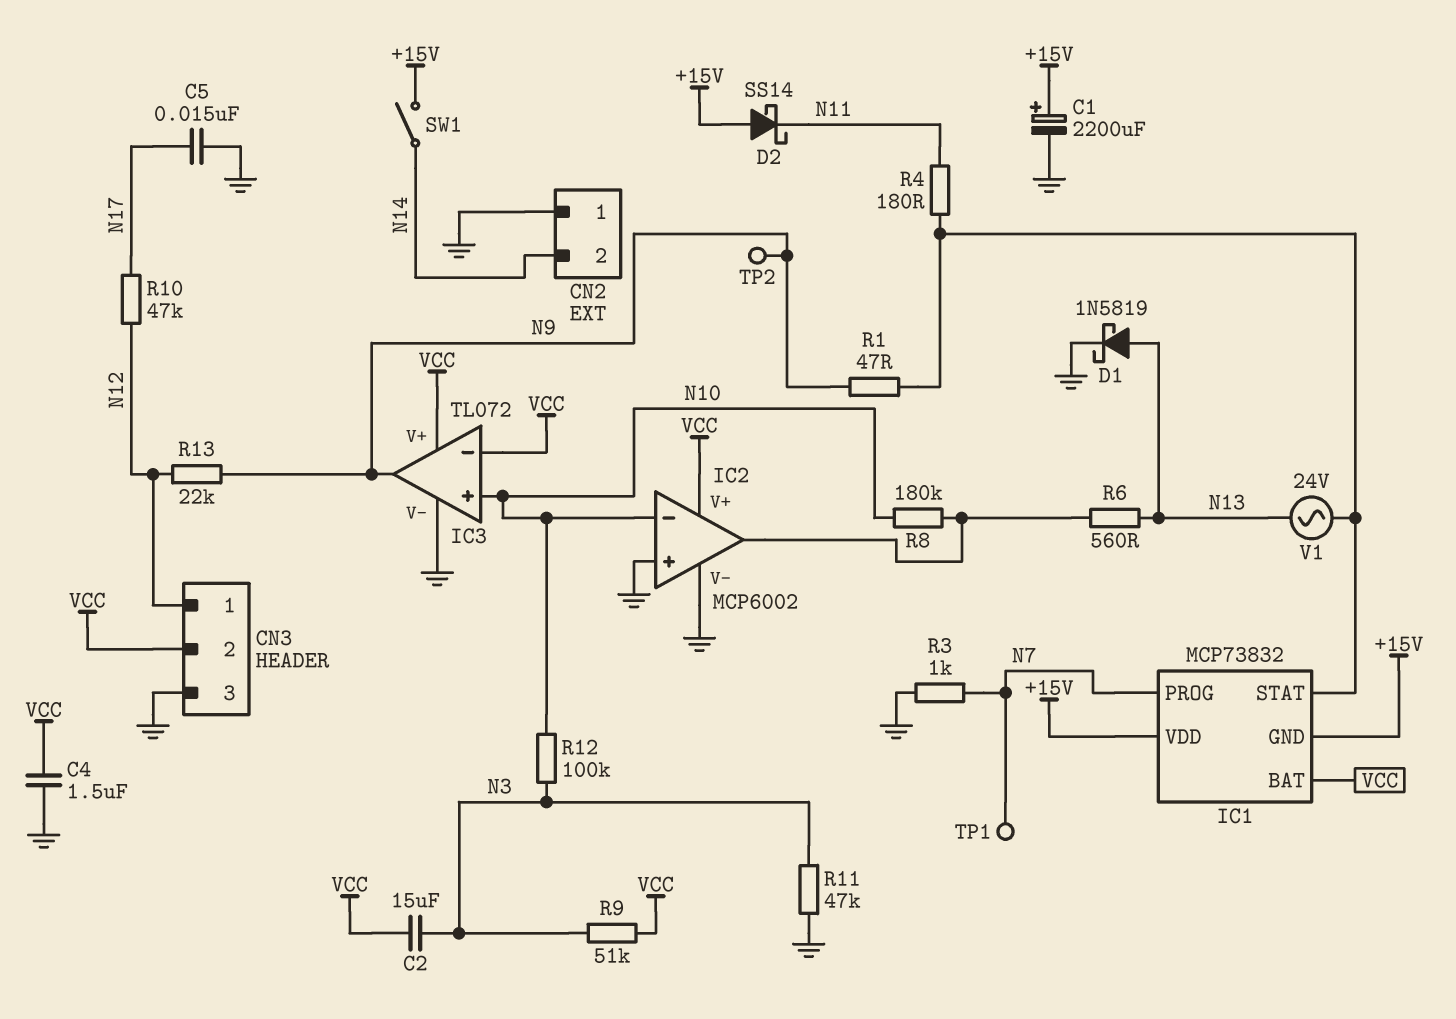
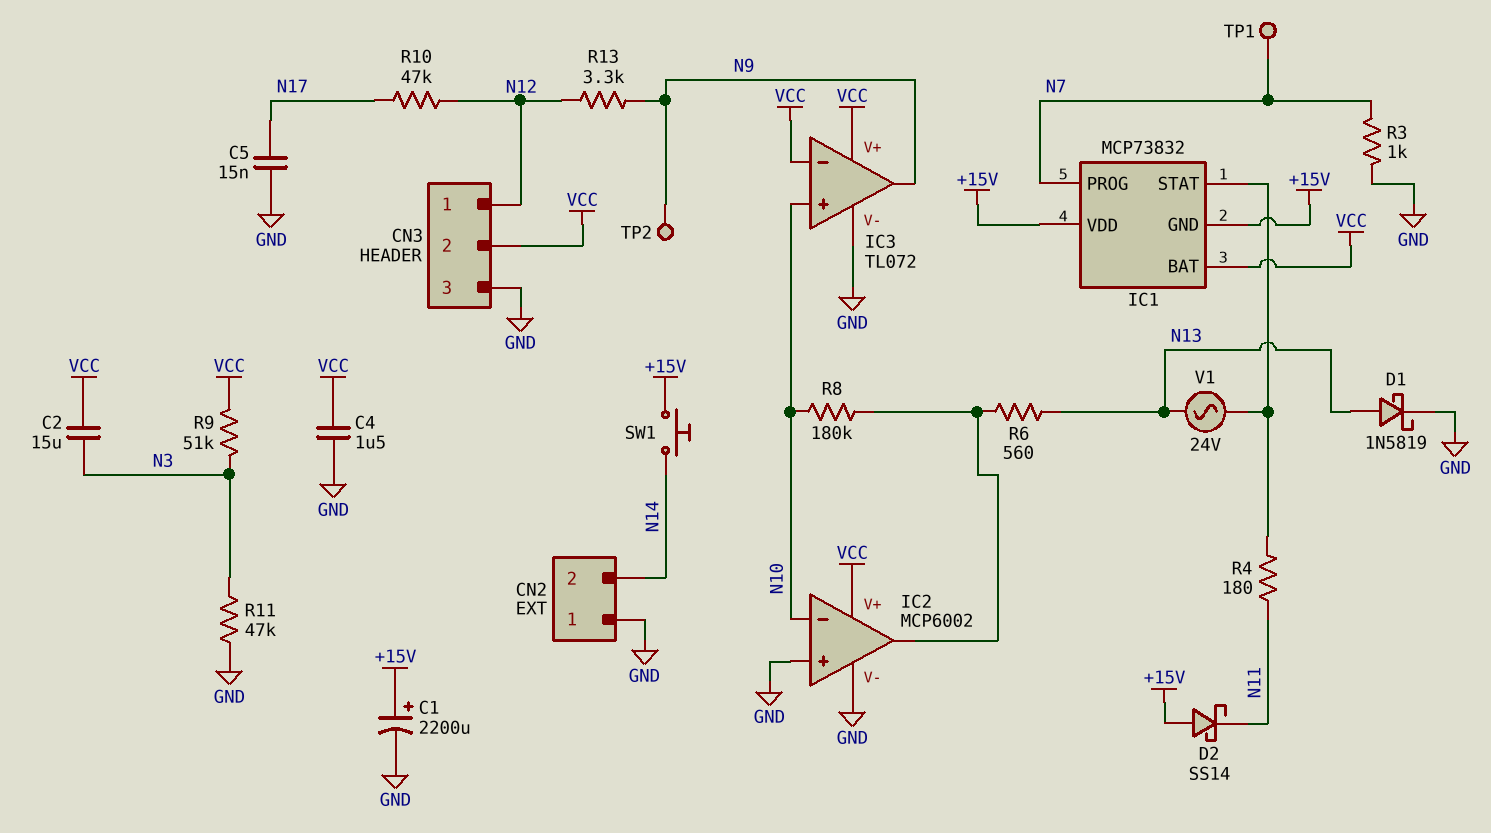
R1: 47 (IC1/STAT, N9) -> none
R12: 100k (N3, N10) -> none
R13: 22k (N9, N12) -> 3.3k (N9, N12)
SW1: switch (+15V, N14) -> button (+15V, N14)

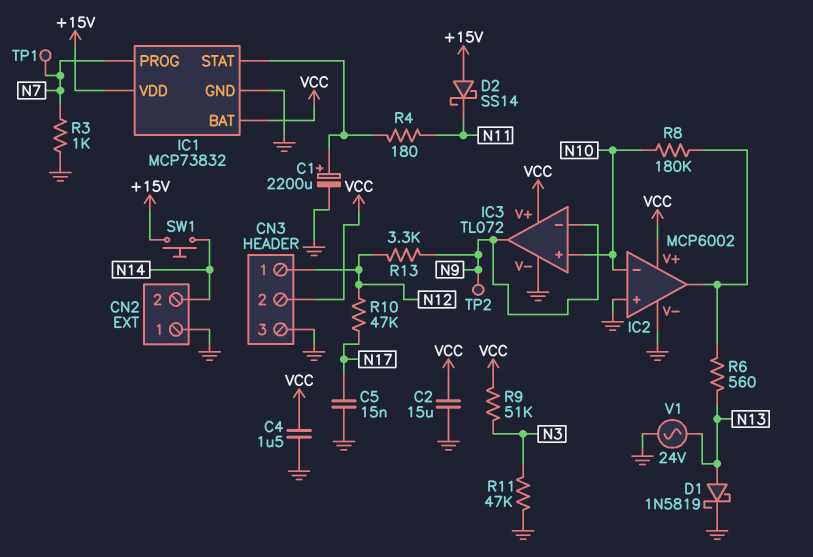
C1: 2200uF (plus +15V, minus GND) -> 2200uF (plus IC1/STAT, minus GND)
C2: 15uF (N3, VCC) -> 15uF (GND, VCC)
IC1 pin GND: +15V -> GND
IC3 pin in-: VCC -> N9
V1: AC 24V (IC1/STAT, N13) -> AC 24V (GND, N13)

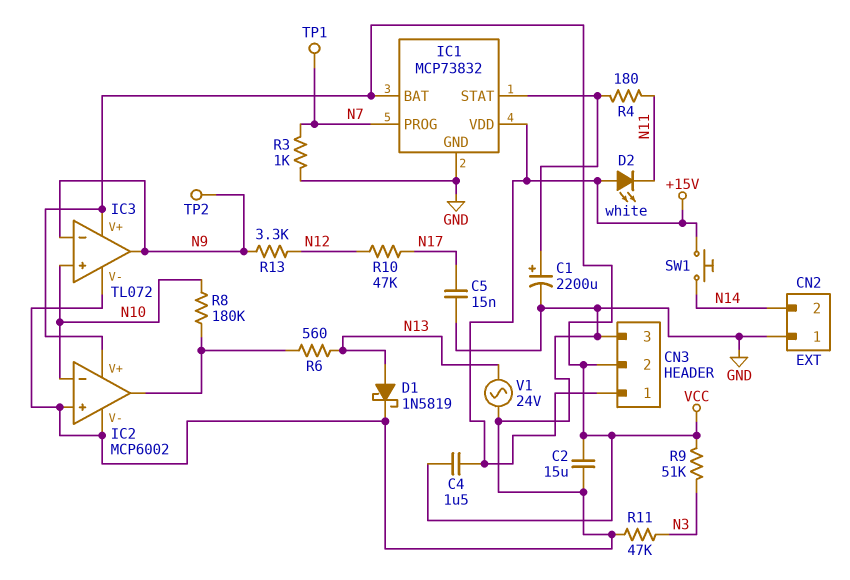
C4: 1.5uF (GND, VCC) -> 1.5uF (+15V, VCC)
CN3 pin 1: N12 -> +15V
D2: schottky SS14 (A +15V, K N11) -> LED white (A +15V, K N11)

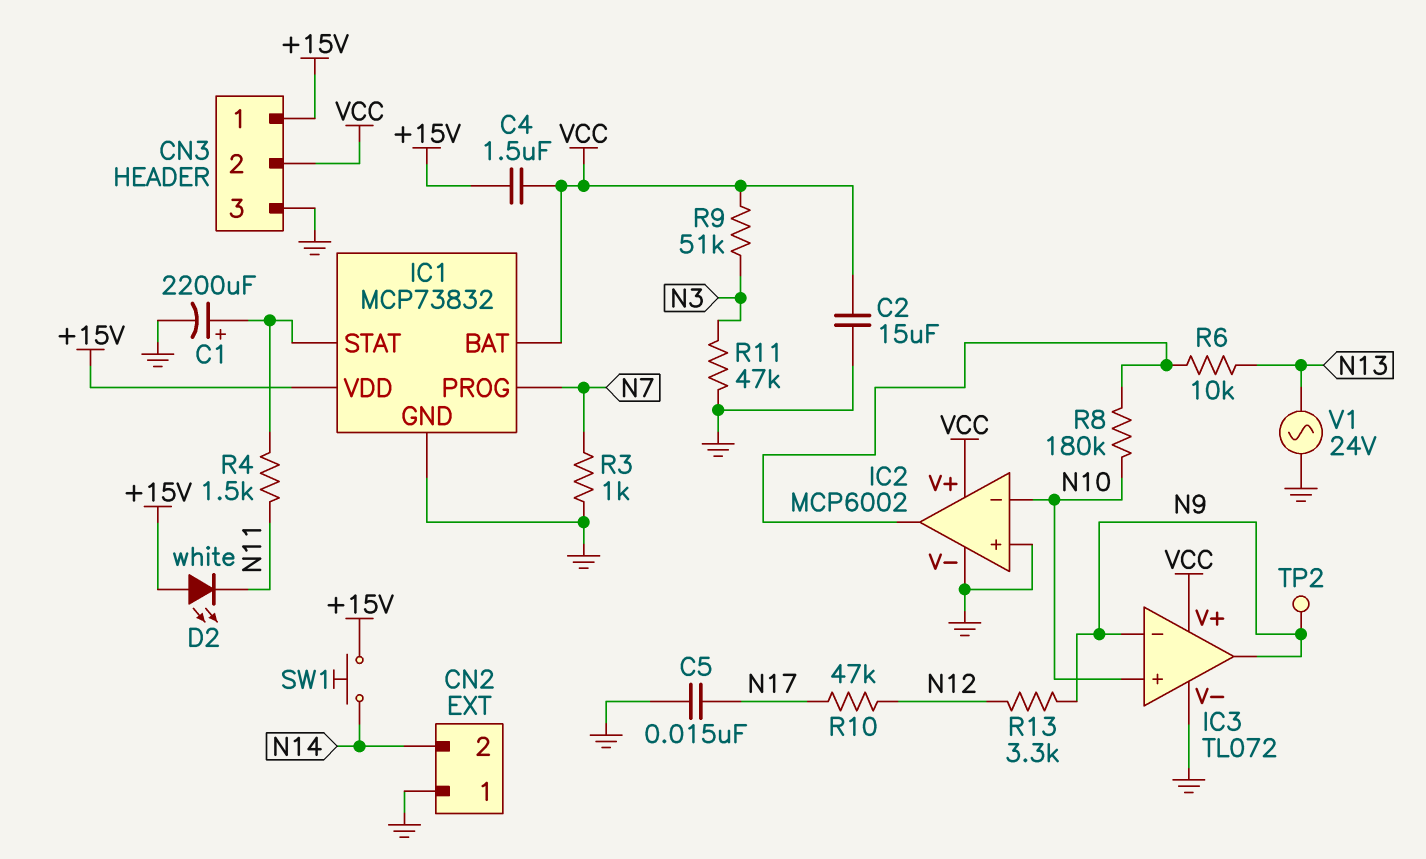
D1: schottky 1N5819 (A N13, K GND) -> none
R4: 180 (IC1/STAT, N11) -> 1.5k (IC1/STAT, N11)
R6: 560 (IC2/out, N13) -> 10k (IC2/out, N13)
TP1: test point (N7) -> none

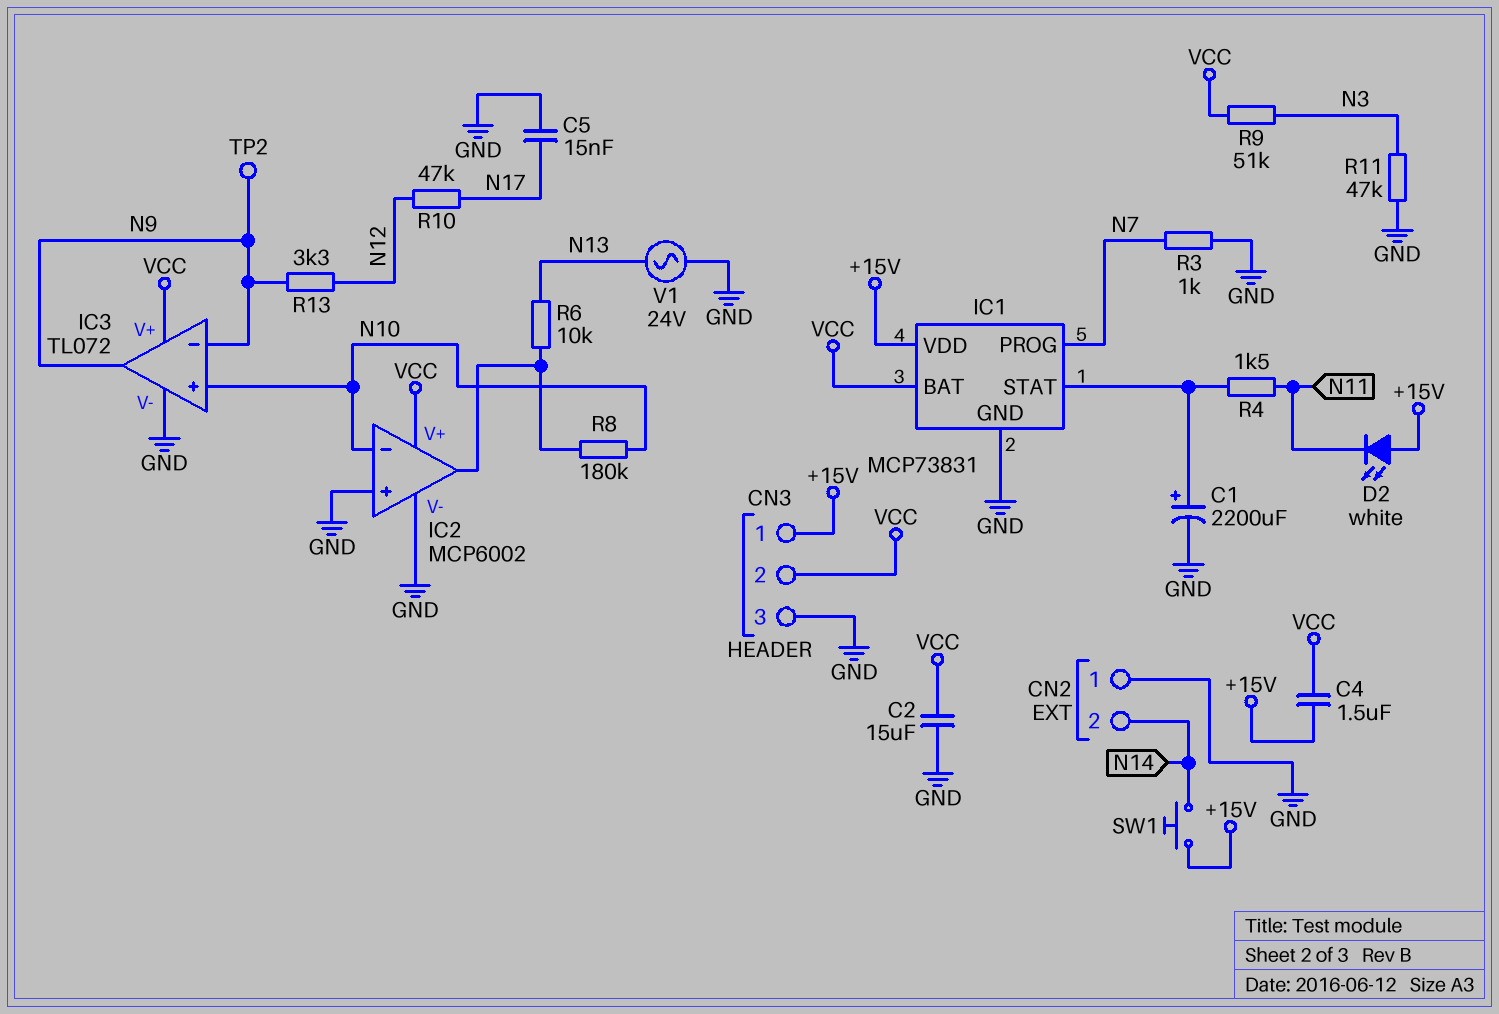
IC1: MCP73832 -> MCP73831

